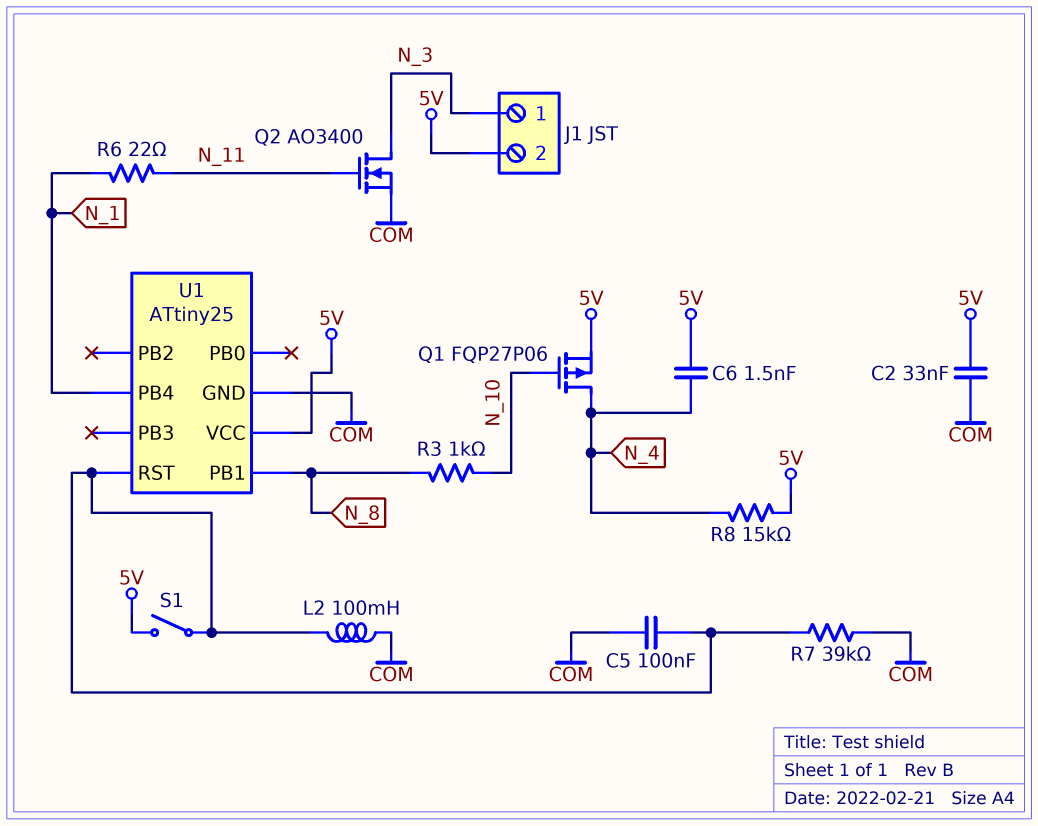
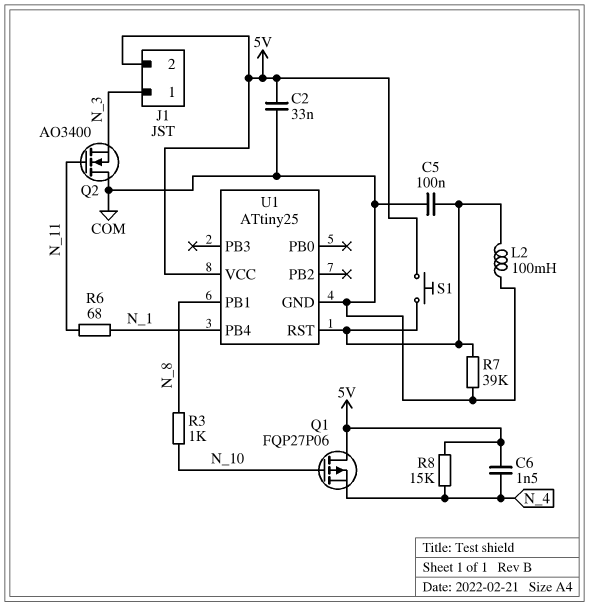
Q1: PMOS FQP27P06 (G N_10, D N_4, S 5V) -> PMOS FQP27P06 (G N_10, D 5V, S N_4)
Q2: NMOS AO3400 (G N_11, D N_3, S COM) -> NMOS AO3400 (G N_11, D COM, S N_3)
R6: 22 (N_1, N_11) -> 68 (N_1, N_11)
S1: switch (5V, U1/RST) -> button (5V, U1/RST)

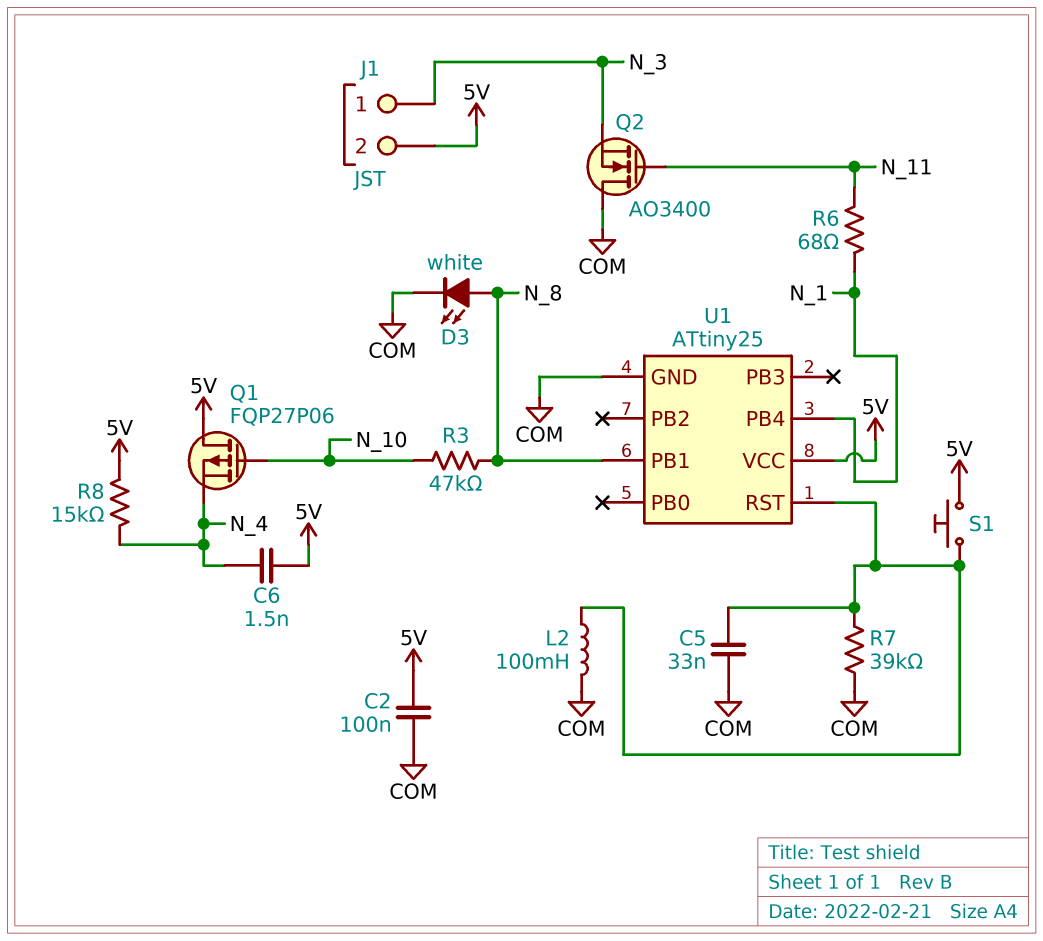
C2: 33nF (5V, COM) -> 100nF (5V, COM)
C5: 100nF (COM, U1/RST) -> 33nF (COM, U1/RST)
D3: none -> LED white (A N_8, K COM)
R3: 1k (N_8, N_10) -> 47k (N_8, N_10)

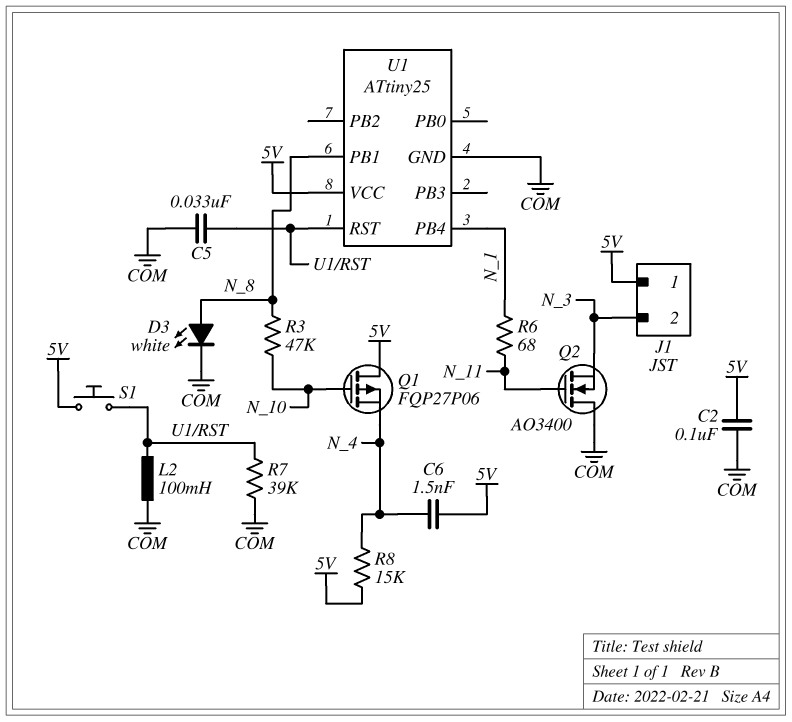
J1 pin 1: N_3 -> 5V
J1 pin 2: 5V -> N_3

